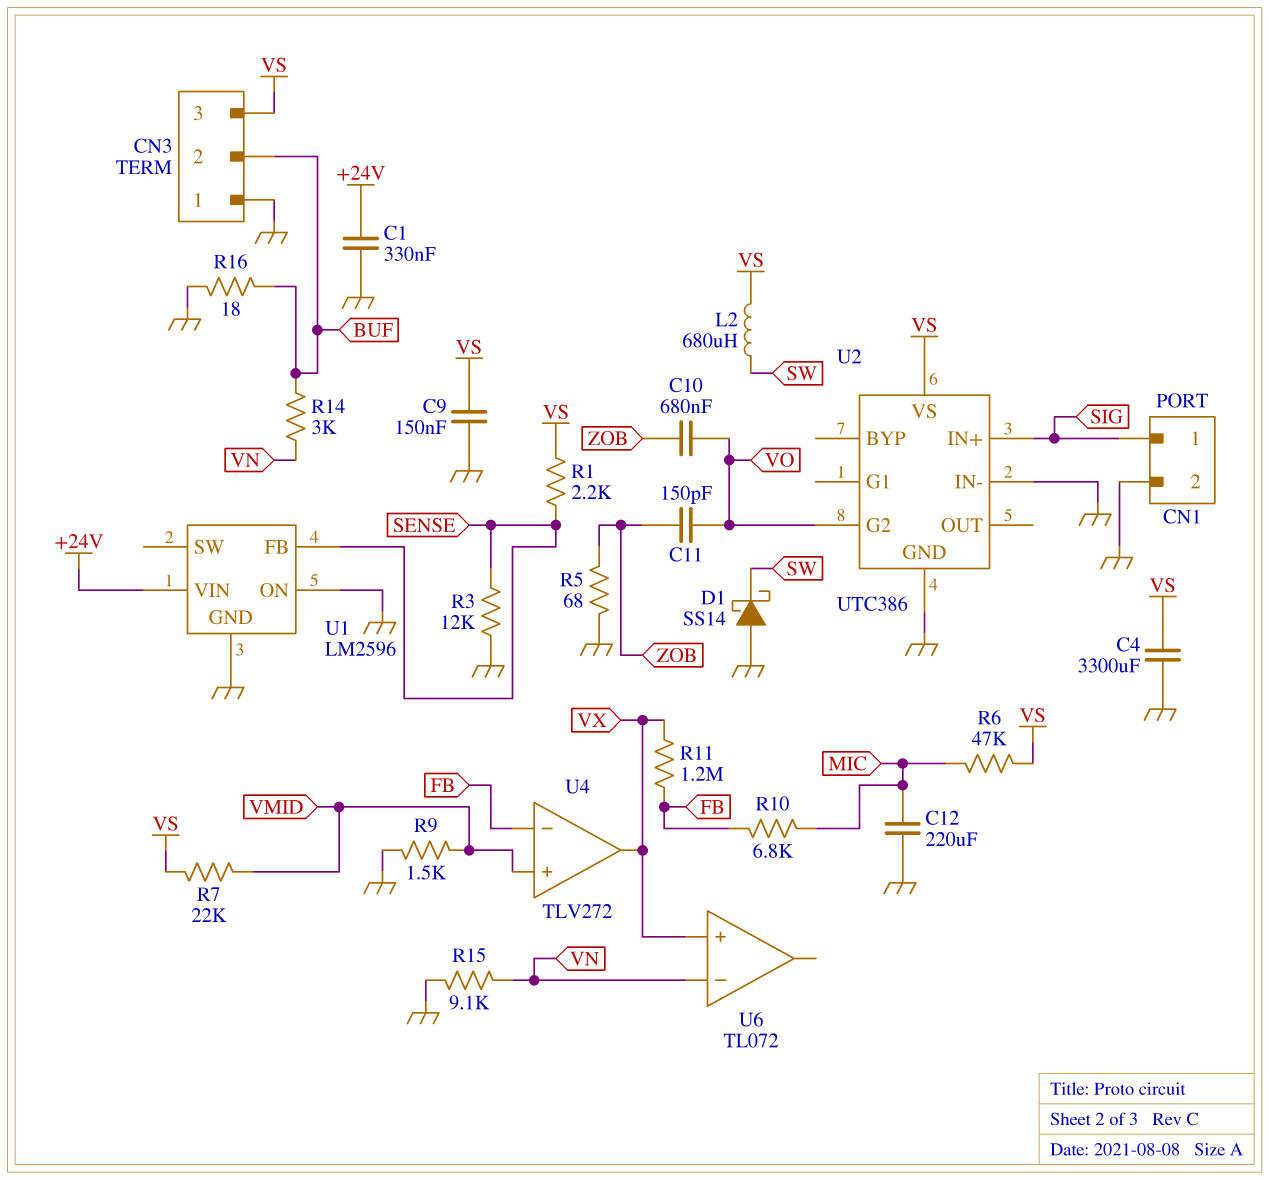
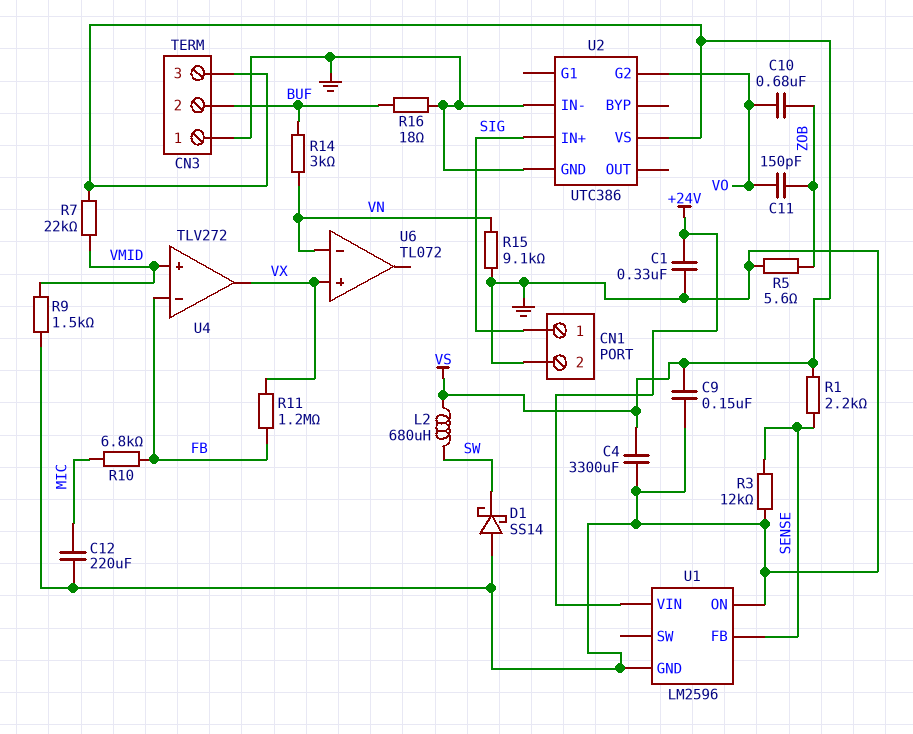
R5: 68 (GND, ZOB) -> 5.6 (GND, ZOB)
R6: 47k (MIC, VS) -> none

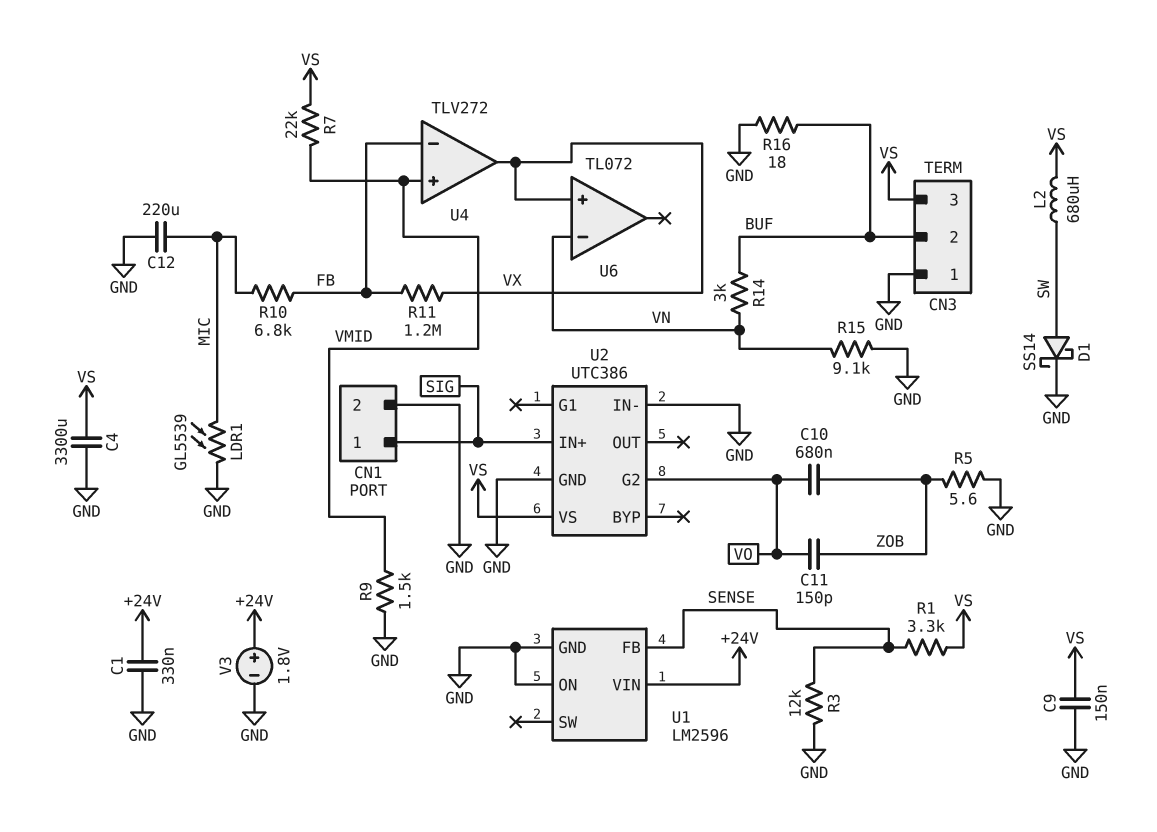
D1: schottky SS14 (A GND, K SW) -> schottky SS14 (A SW, K GND)
LDR1: none -> GL5539 (GND, MIC)
R1: 2.2k (SENSE, VS) -> 3.3k (SENSE, VS)
V3: none -> 1.8V (plus +24V, minus GND)

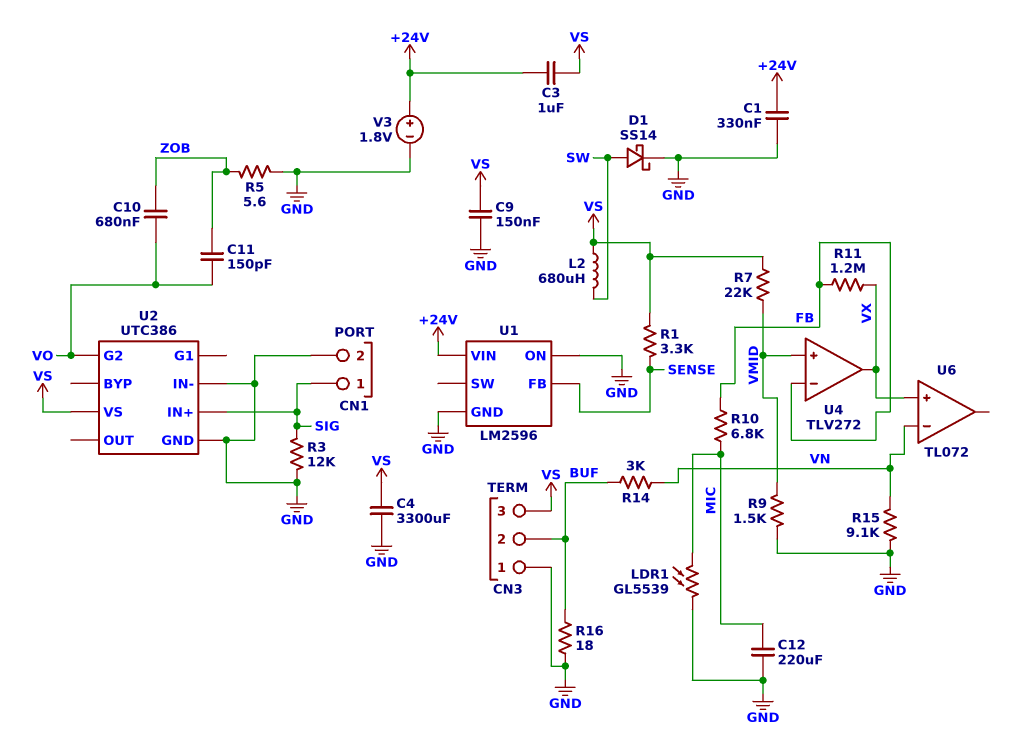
C3: none -> 1uF (+24V, VS)
R3: 12k (GND, SENSE) -> 12k (GND, SIG)

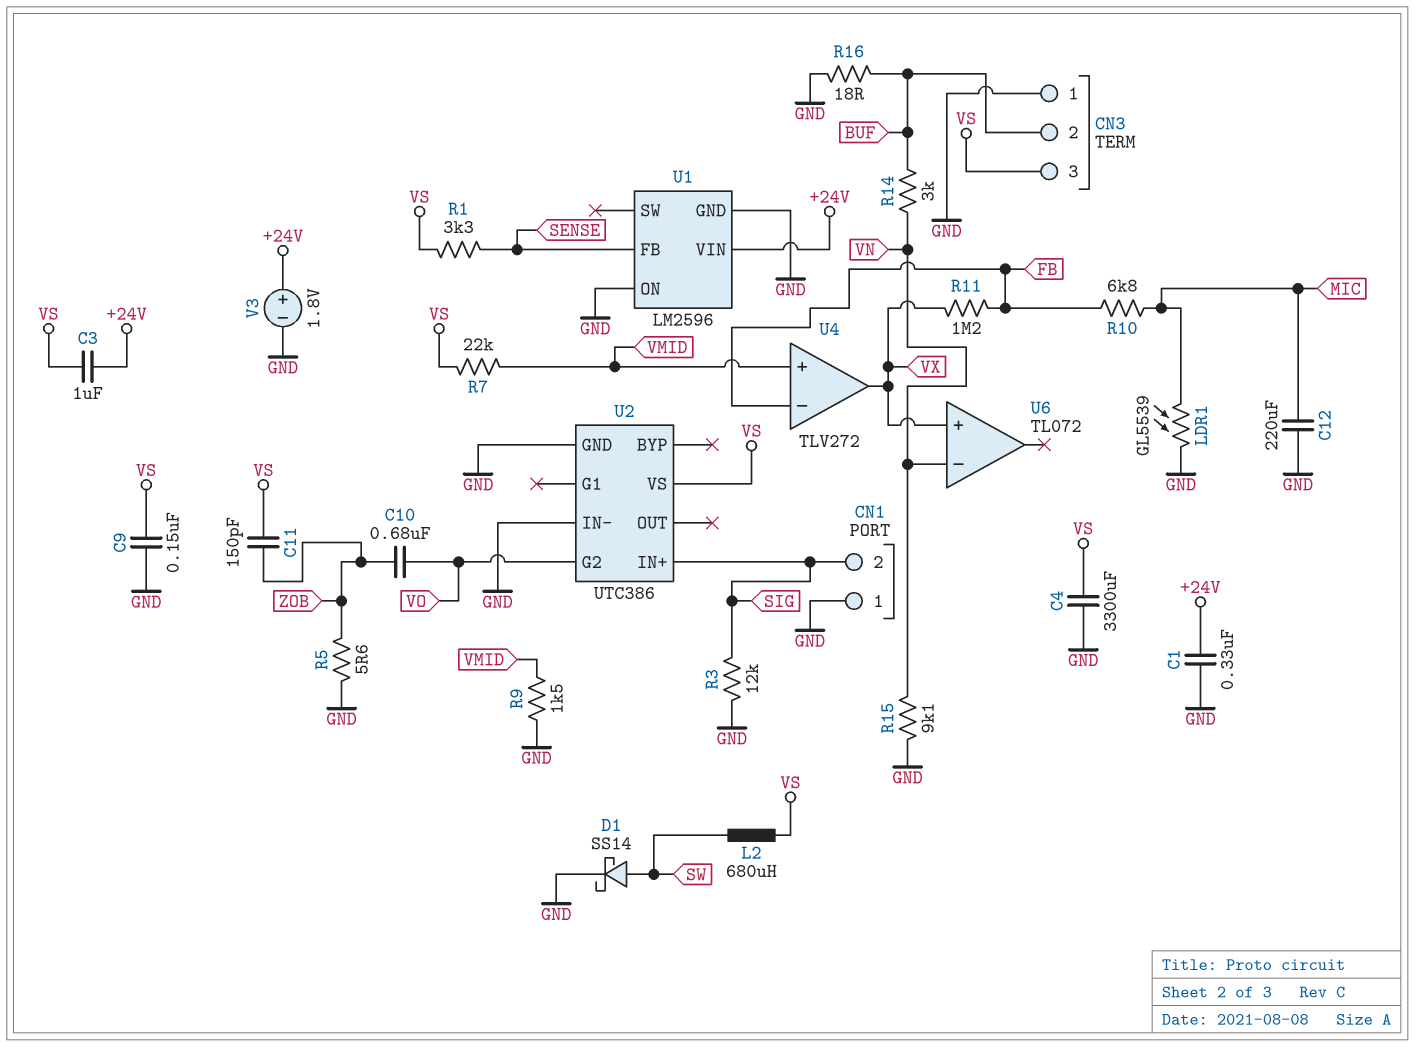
C11: 150pF (VO, ZOB) -> 150pF (VS, ZOB)
CN1 pin 1: SIG -> GND
CN1 pin 2: GND -> SIG

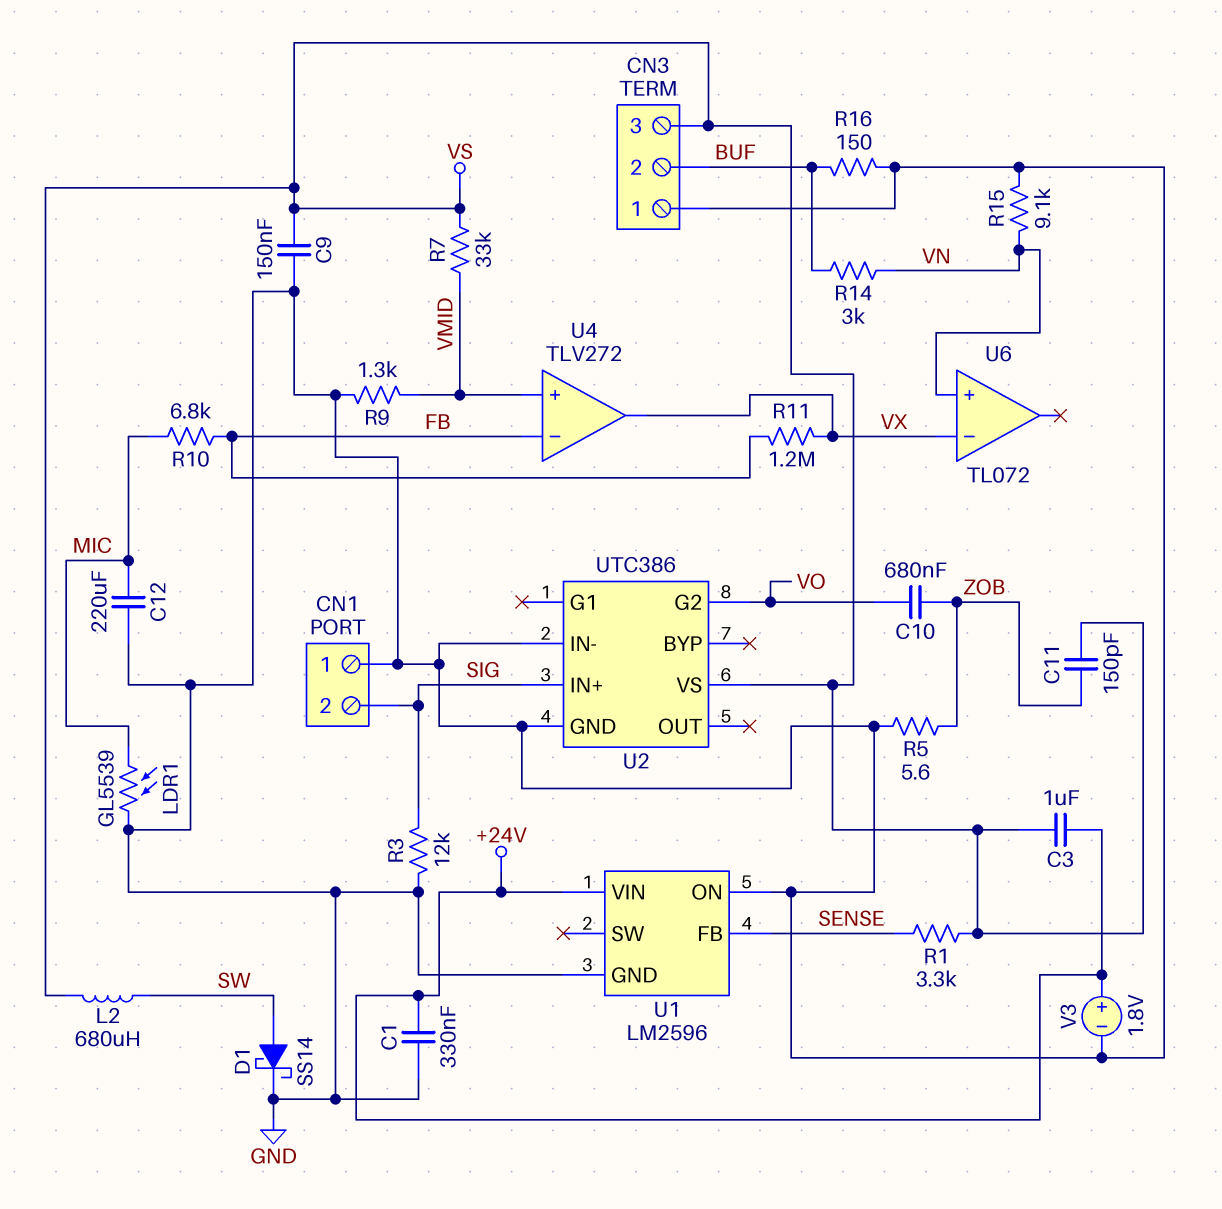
C4: 3300uF (GND, VS) -> none
R7: 22k (VMID, VS) -> 33k (VMID, VS)
R9: 1.5k (GND, VMID) -> 1.3k (GND, VMID)
R16: 18 (BUF, GND) -> 150 (BUF, GND)
U6 pin in+: VX -> VN
U6 pin in-: VN -> VX

